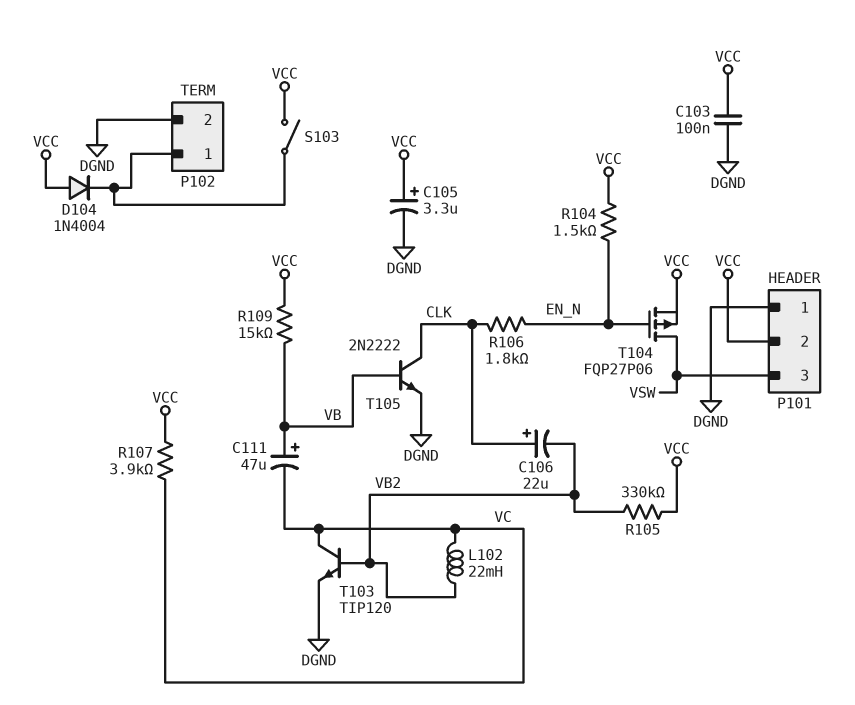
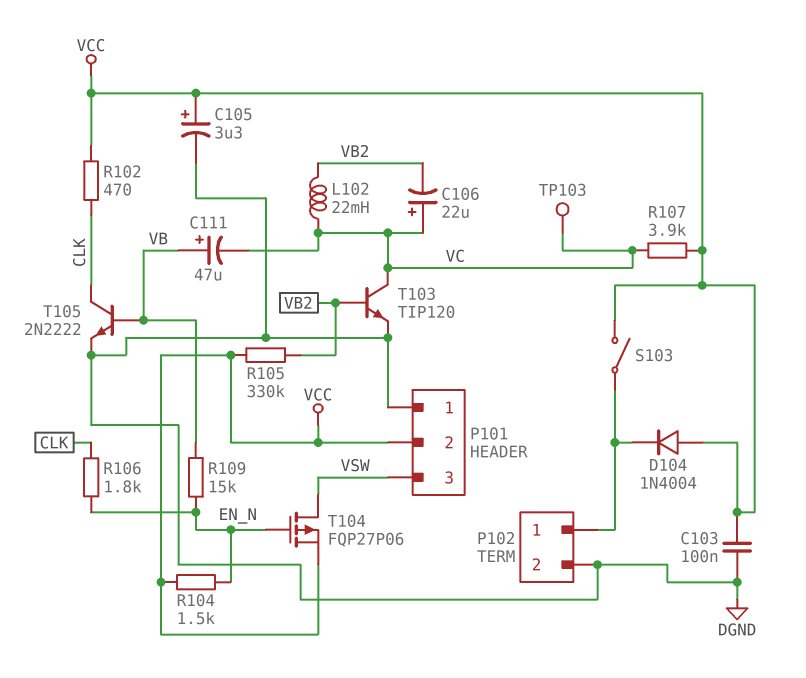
C106: 22uF (plus CLK, minus VB2) -> 22uF (plus VC, minus VB2)
R102: none -> 470 (CLK, VCC)
R109: 15k (VB, VCC) -> 15k (EN_N, VB)
TP103: none -> test point (VC)

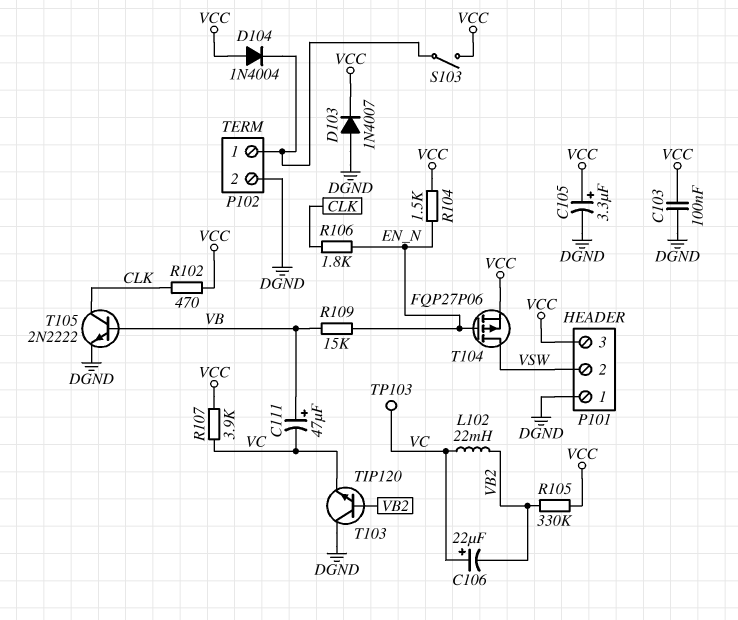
D103: none -> diode 1N4007 (A DGND, K VCC)
P101 pin 2: VCC -> VSW
P101 pin 3: VSW -> VCC
T103: NPN TIP120 (B VB2, C VC, E DGND) -> NPN TIP120 (B VB2, C DGND, E VC)

